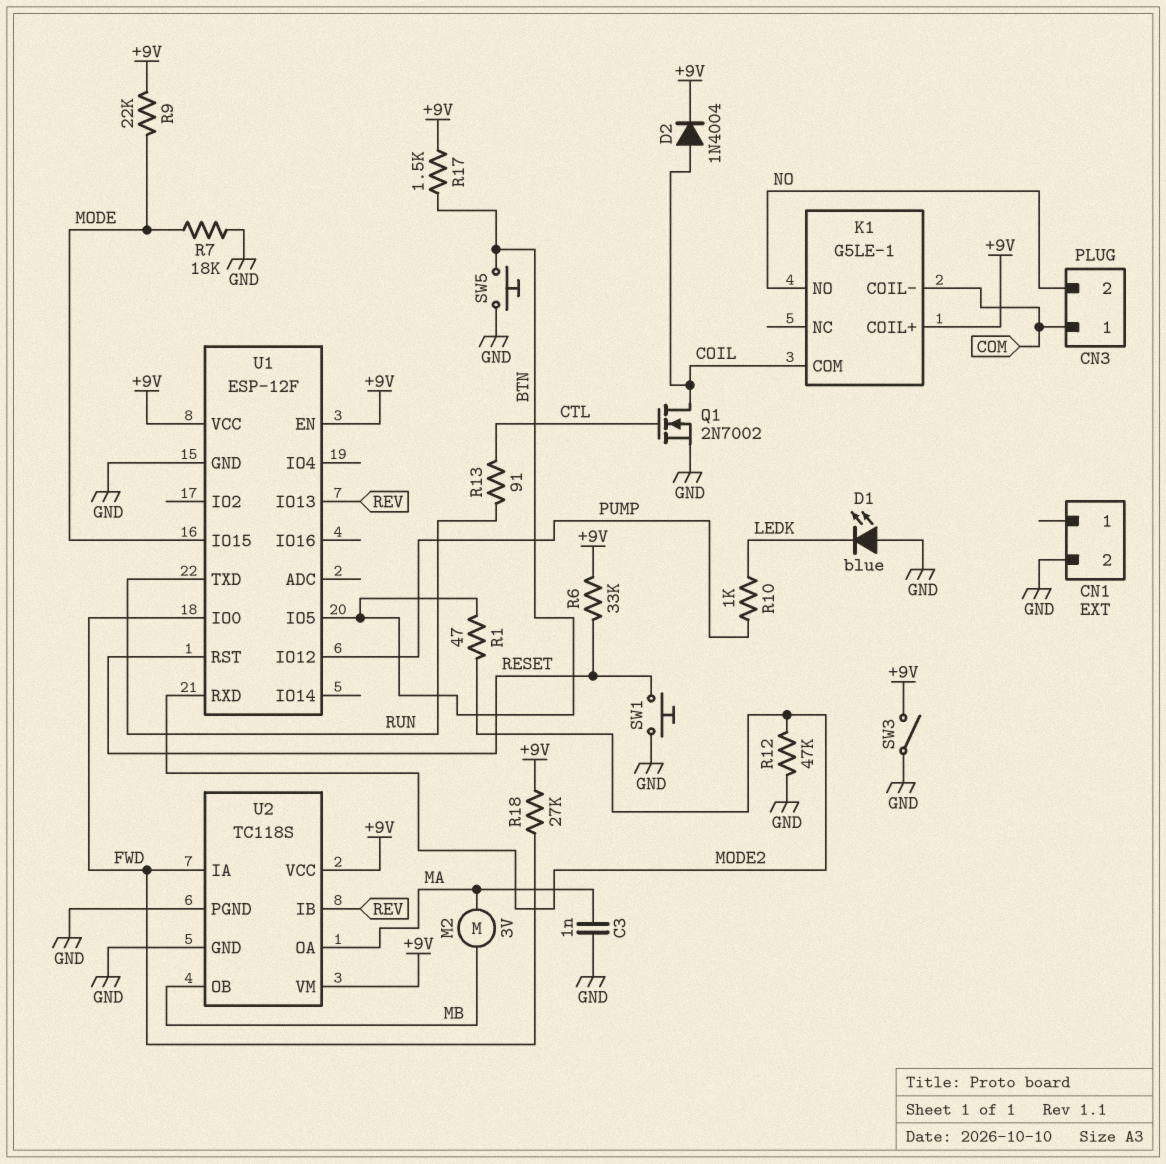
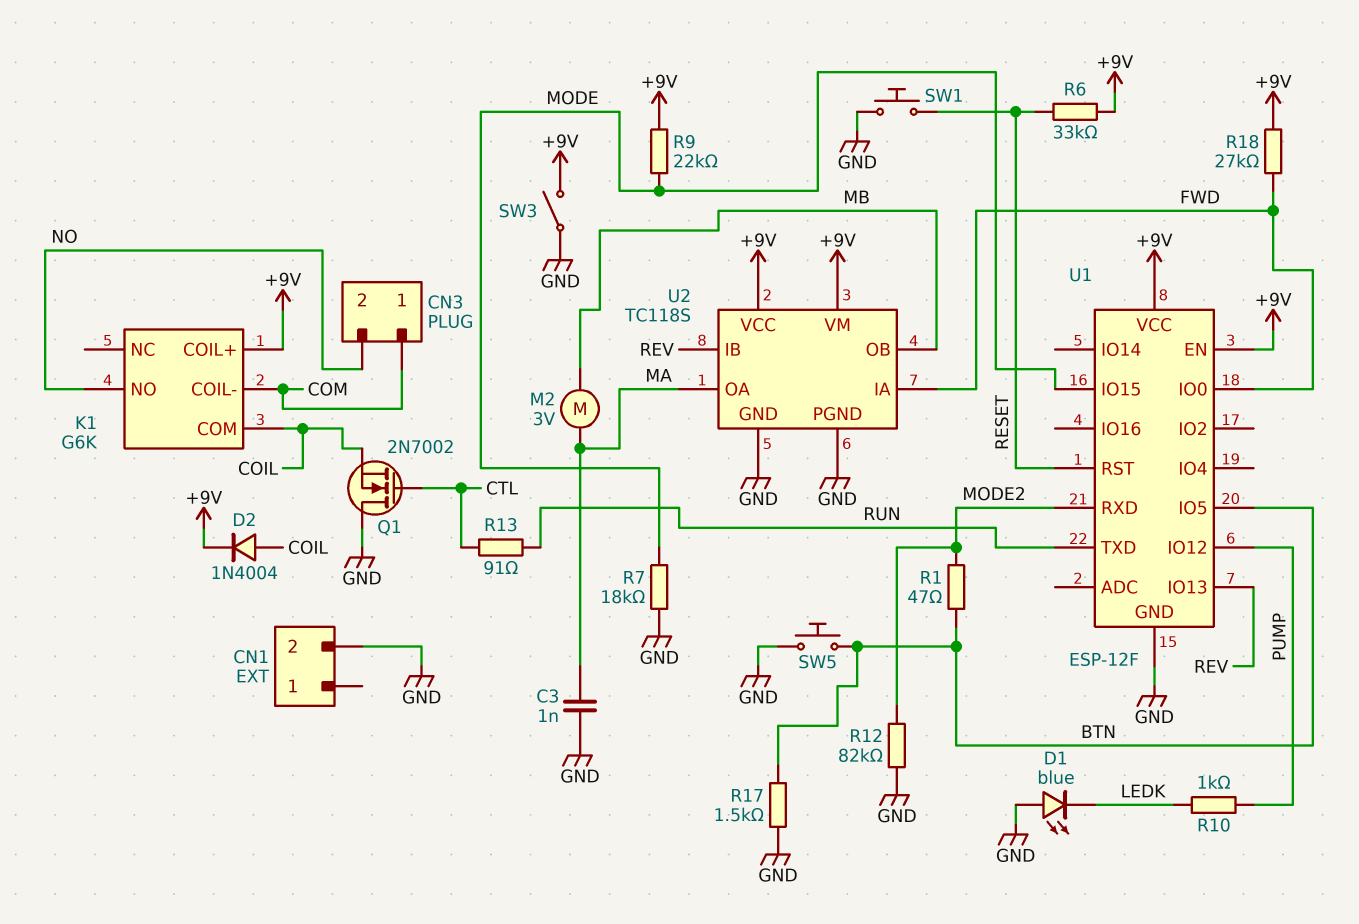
K1: G5LE-1 -> G6K
Q1: NMOS 2N7002 (G CTL, D COIL, S GND) -> NMOS 2N7002 (G CTL, D GND, S COIL)
R12: 47k (GND, MODE2) -> 82k (GND, MODE2)
R17: 1.5k (+9V, BTN) -> 1.5k (BTN, GND)

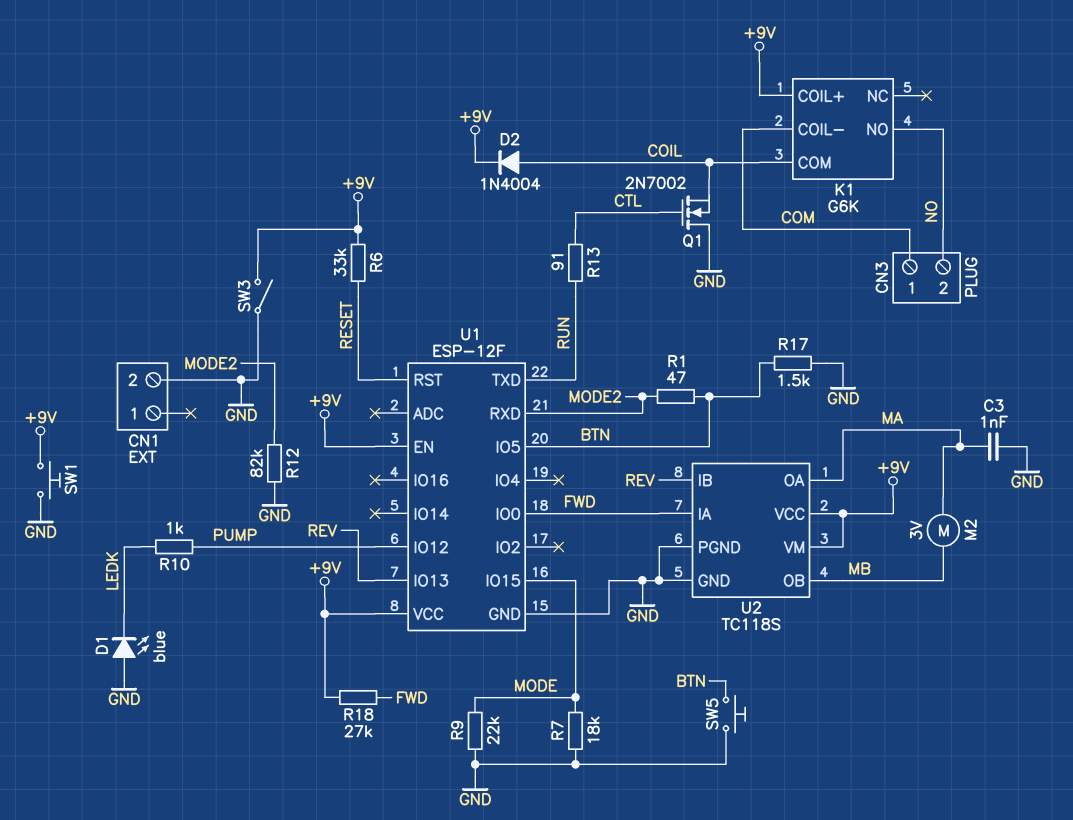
R9: 22k (+9V, MODE) -> 22k (GND, MODE)
SW1: button (GND, RESET) -> button (+9V, GND)

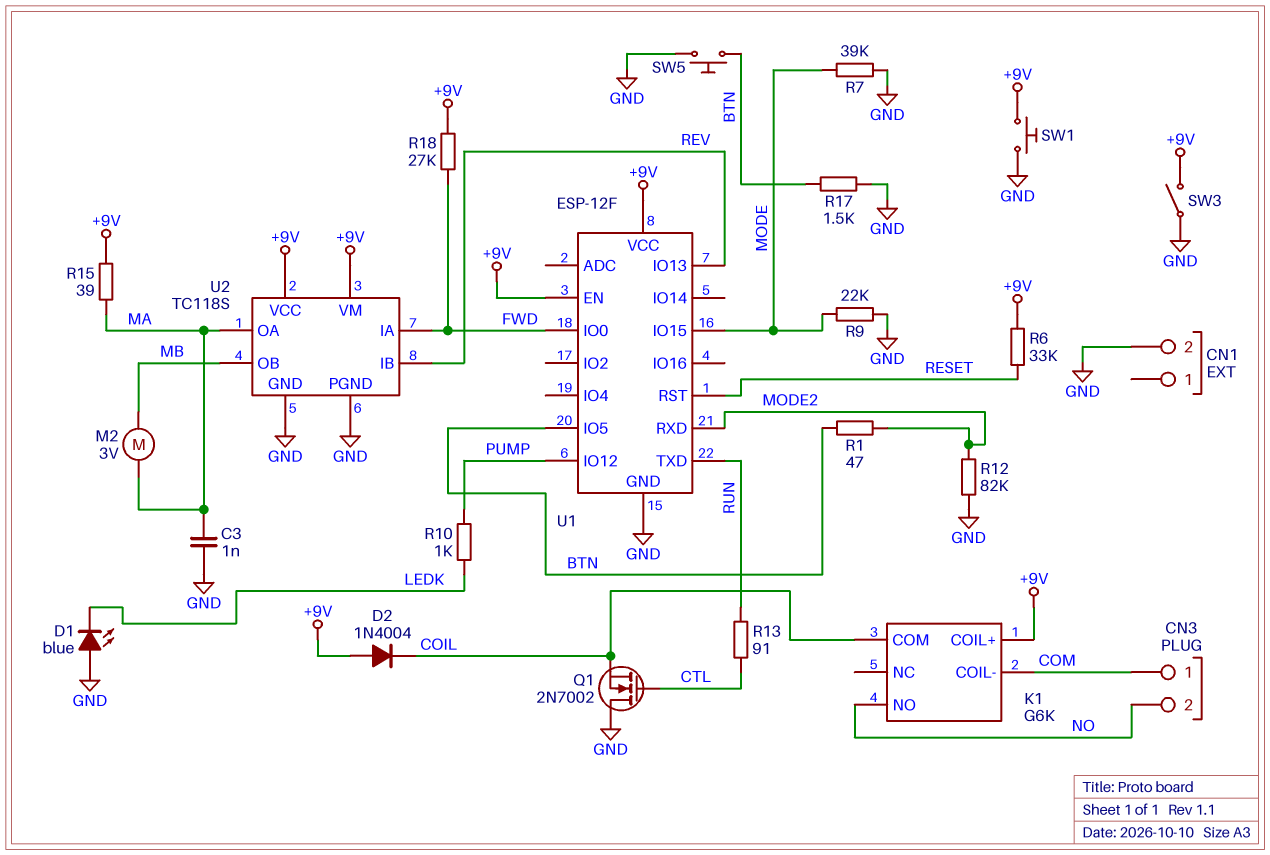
D2: diode 1N4004 (A COIL, K +9V) -> diode 1N4004 (A +9V, K COIL)
R7: 18k (GND, MODE) -> 39k (GND, MODE)
R15: none -> 39 (+9V, MA)

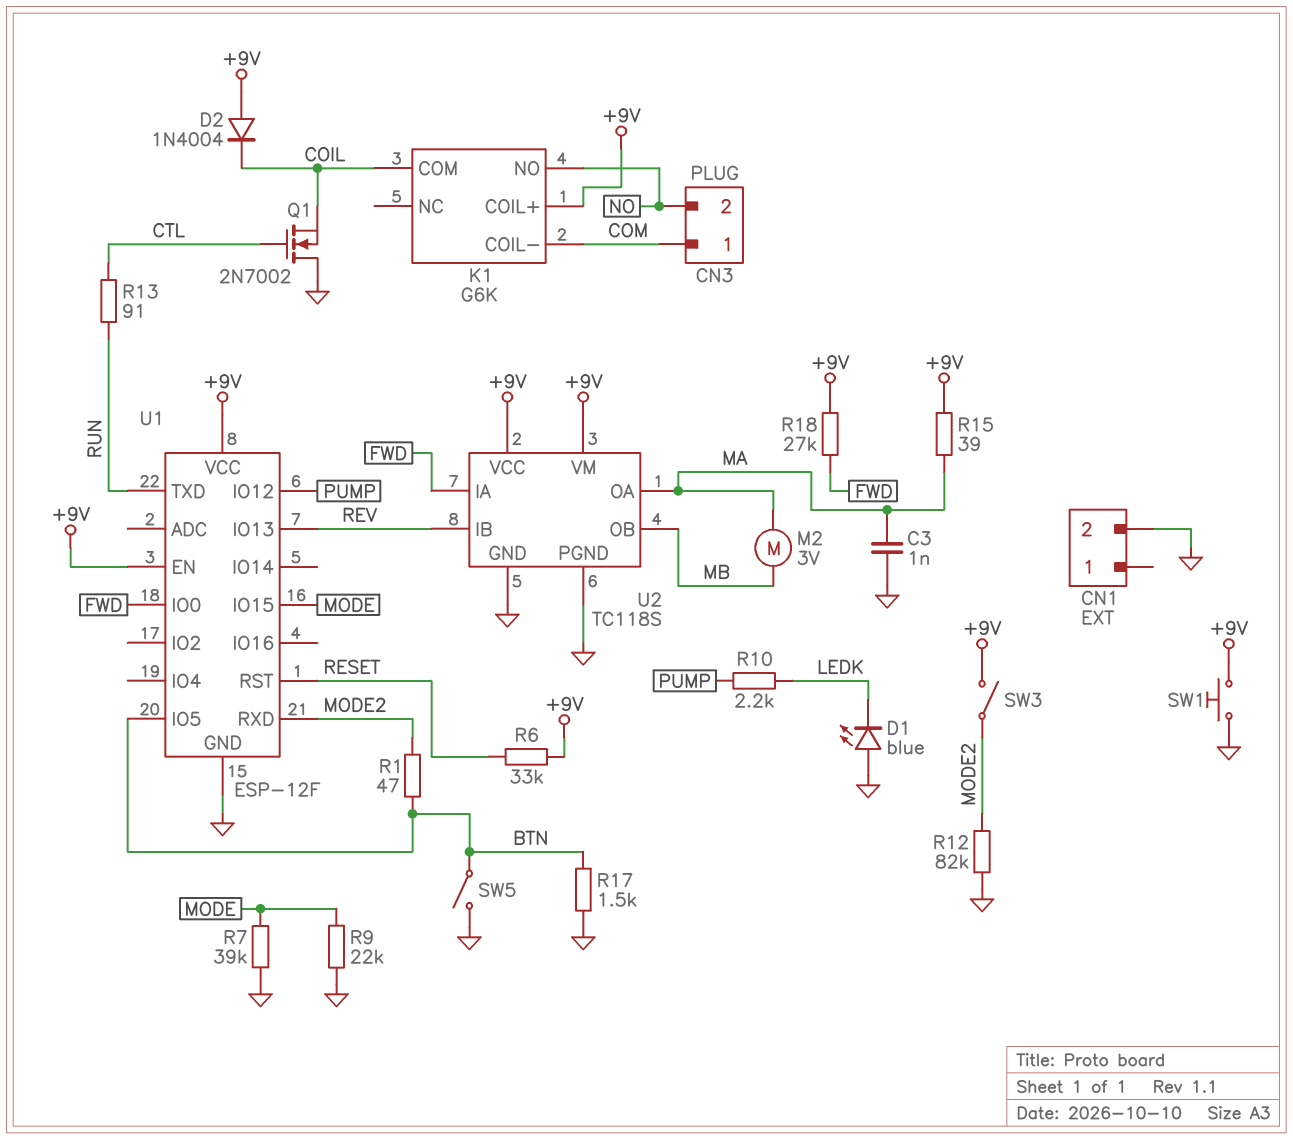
R10: 1k (LEDK, PUMP) -> 2.2k (LEDK, PUMP)
SW3: switch (+9V, GND) -> switch (+9V, MODE2)
SW5: button (BTN, GND) -> switch (BTN, GND)

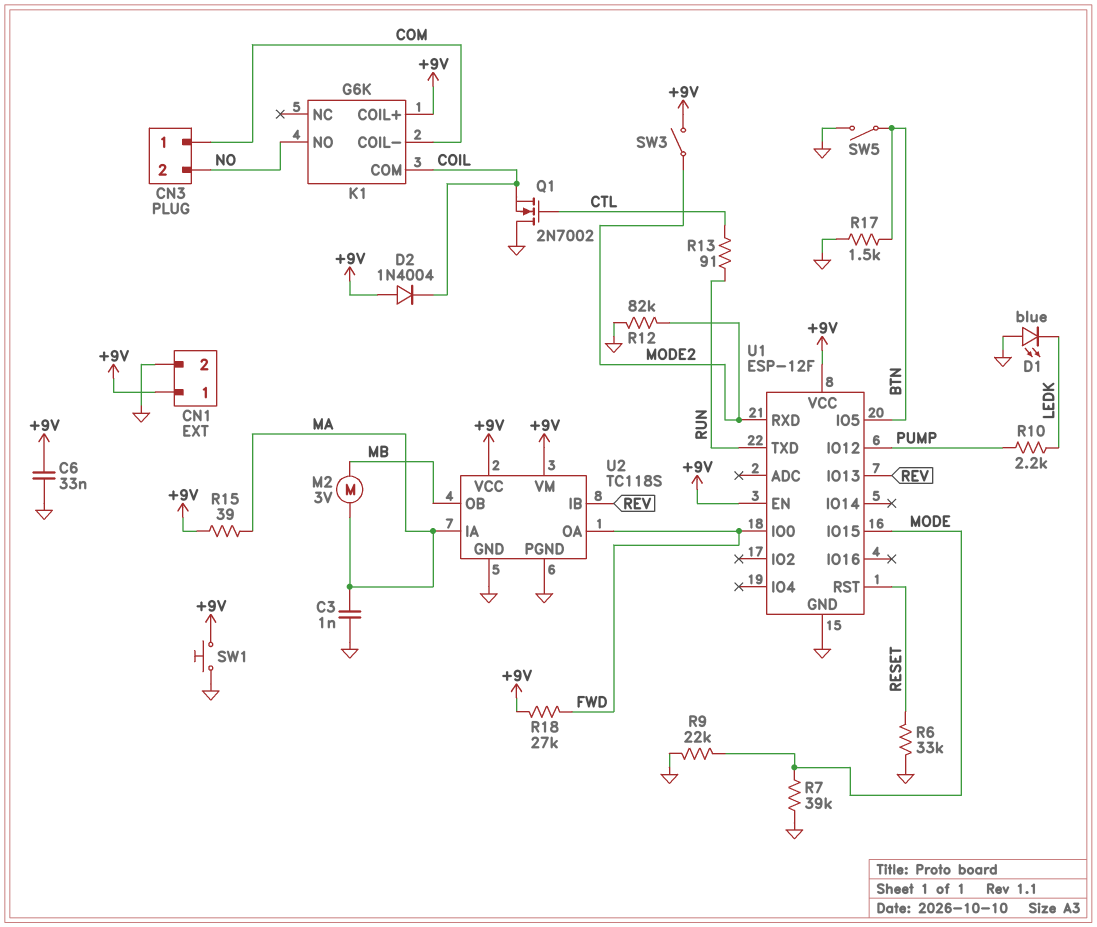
C6: none -> 33nF (+9V, GND)
CN1 pin 1: none -> +9V
R1: 47 (BTN, MODE2) -> none
R6: 33k (+9V, RESET) -> 33k (GND, RESET)
U2 pin IA: FWD -> MA
U2 pin OA: MA -> FWD

